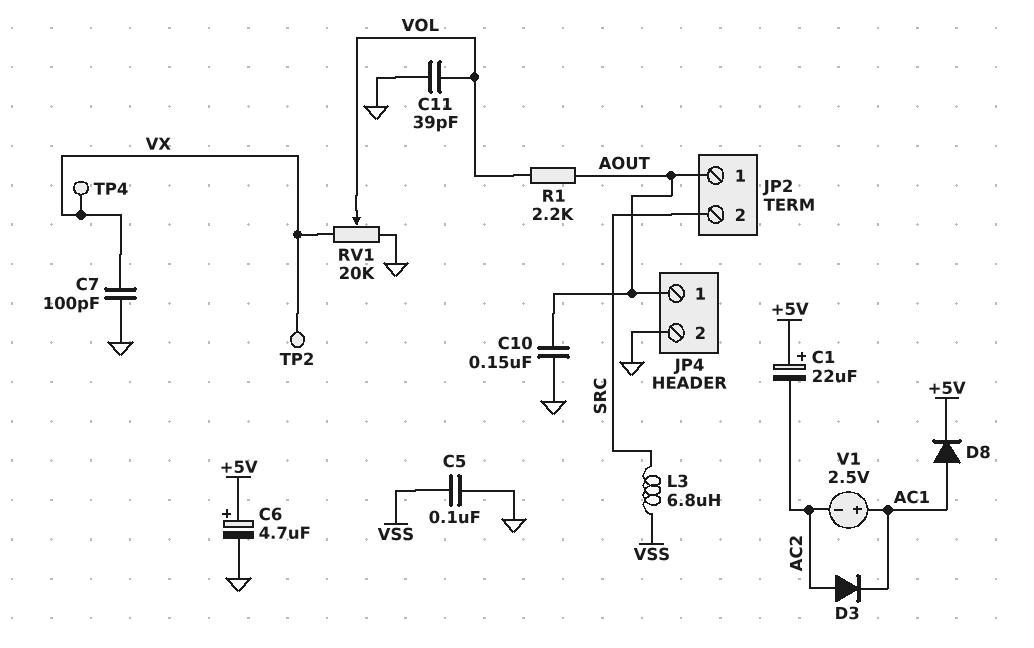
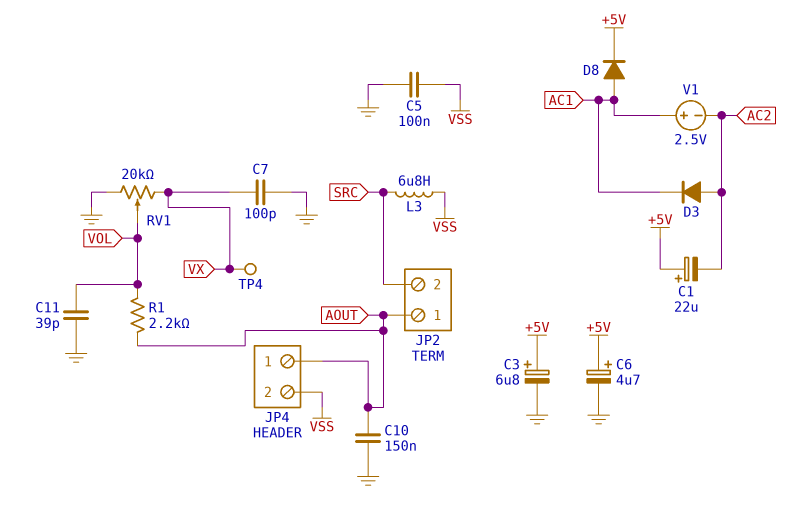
C3: none -> 6.8uF (plus +5V, minus GND)
JP4 pin 2: GND -> VSS
TP2: test point (VX) -> none

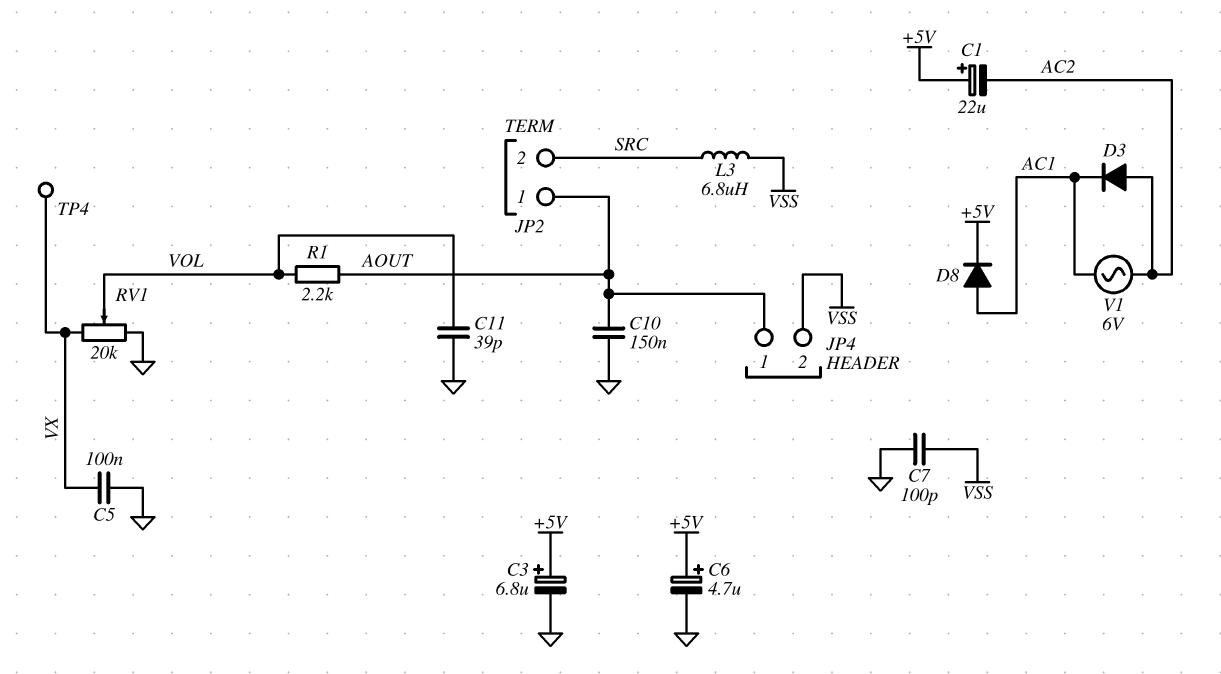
C5: 100nF (GND, VSS) -> 100nF (GND, VX)
C7: 100pF (GND, VX) -> 100pF (GND, VSS)
V1: 2.5V (plus AC1, minus AC2) -> AC 6V (AC1, AC2)

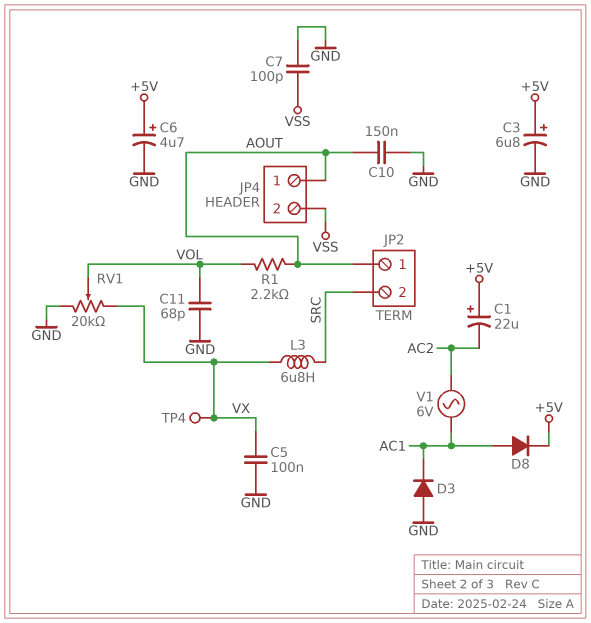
C11: 39pF (GND, VOL) -> 68pF (GND, VOL)
D3: diode (A AC2, K AC1) -> diode (A GND, K AC1)
L3: 6.8uH (SRC, VSS) -> 6.8uH (SRC, VX)

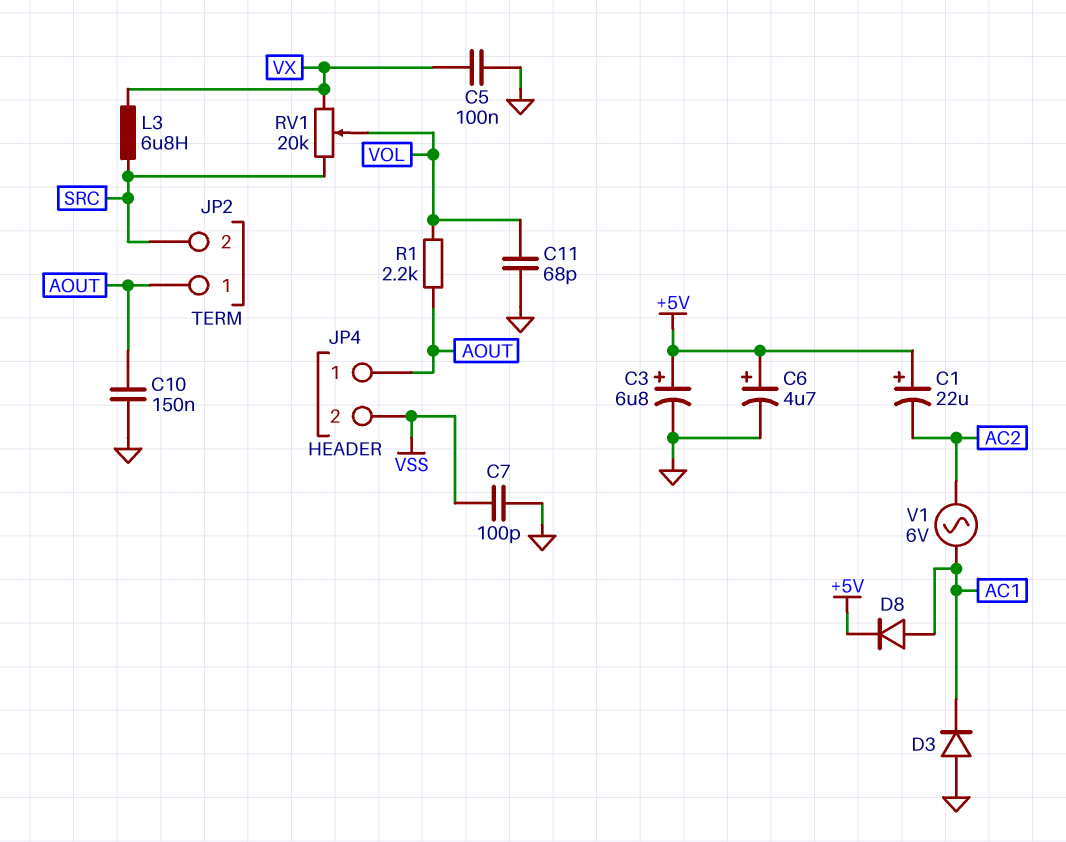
RV1: 20k (GND, VX, wiper VOL) -> 20k (SRC, VX, wiper VOL)
TP4: test point (VX) -> none

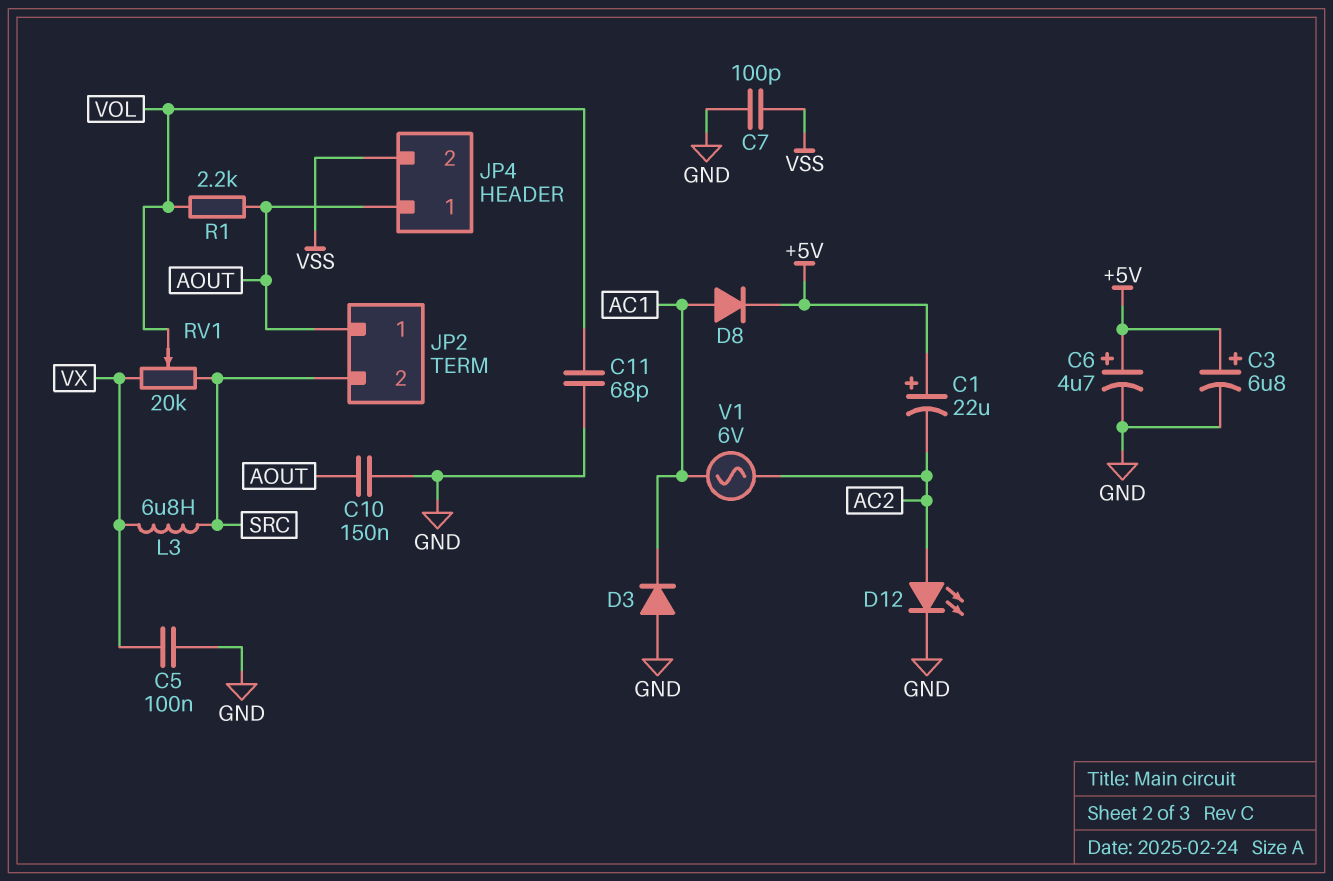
D12: none -> LED (A AC2, K GND)

